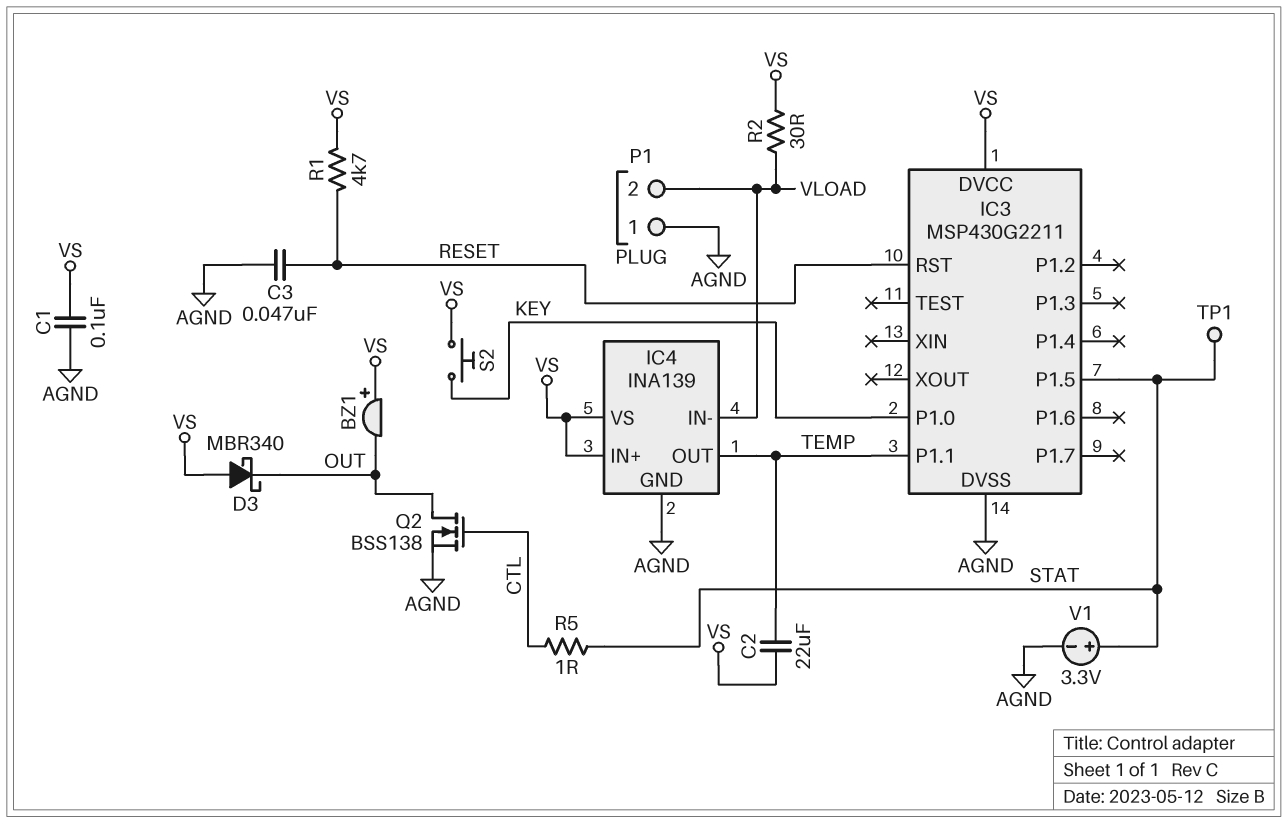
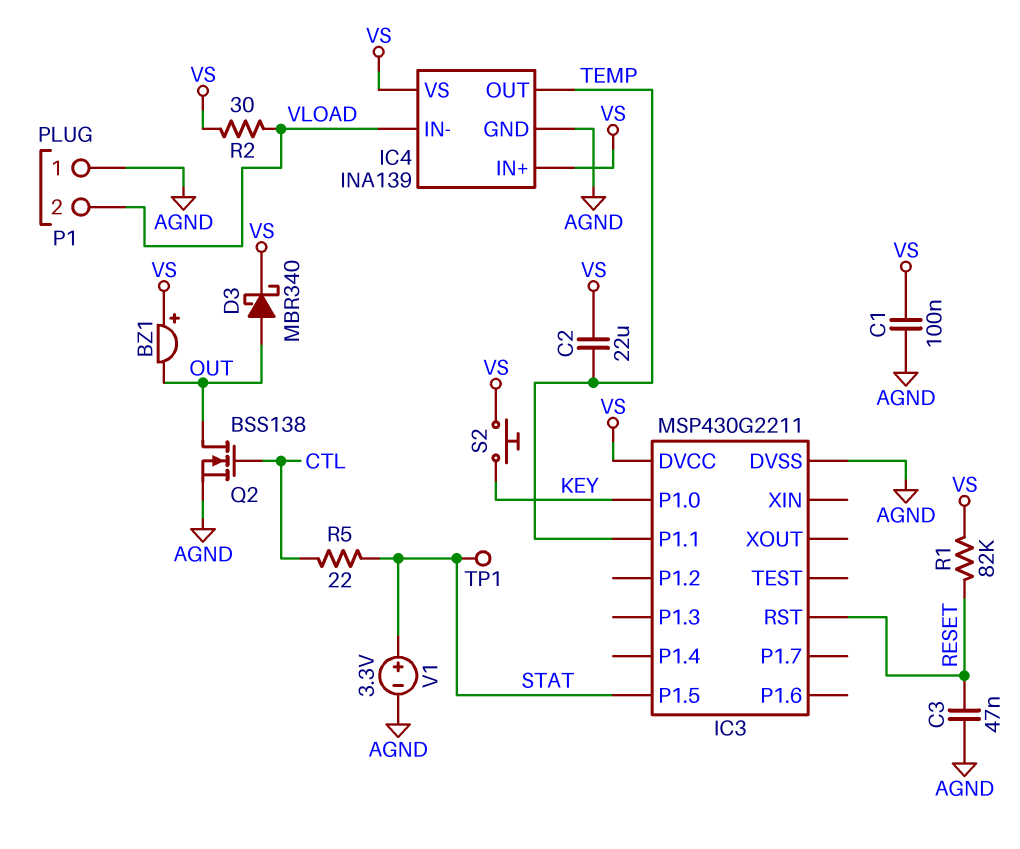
D3: schottky MBR340 (A VS, K OUT) -> schottky MBR340 (A OUT, K VS)
R1: 4.7k (RESET, VS) -> 82k (RESET, VS)
R5: 1 (CTL, STAT) -> 22 (CTL, STAT)

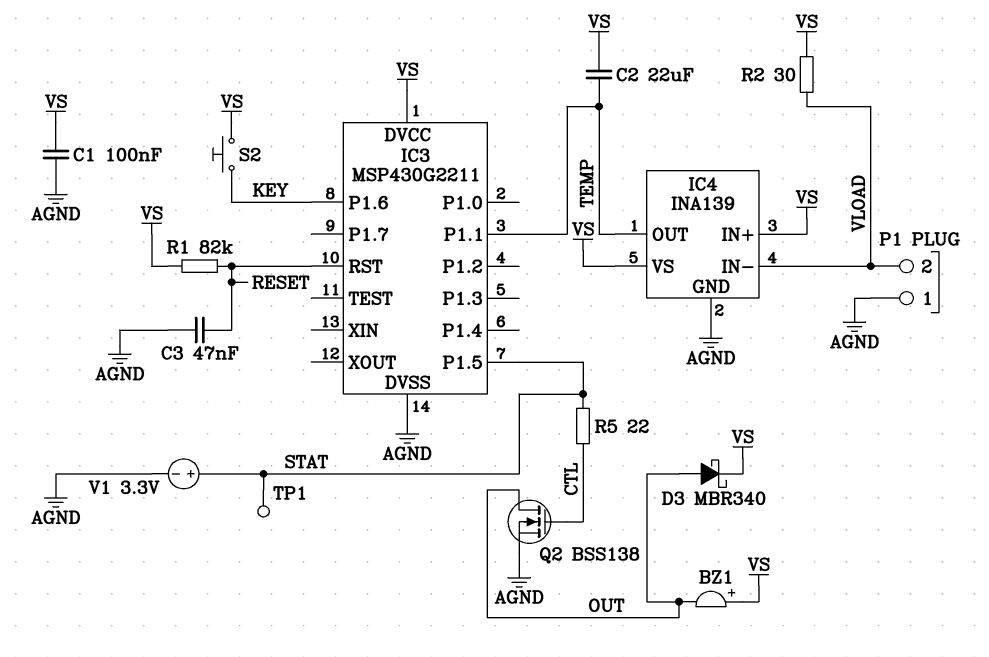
IC3 pin P1.0: KEY -> none
IC3 pin P1.6: none -> KEY

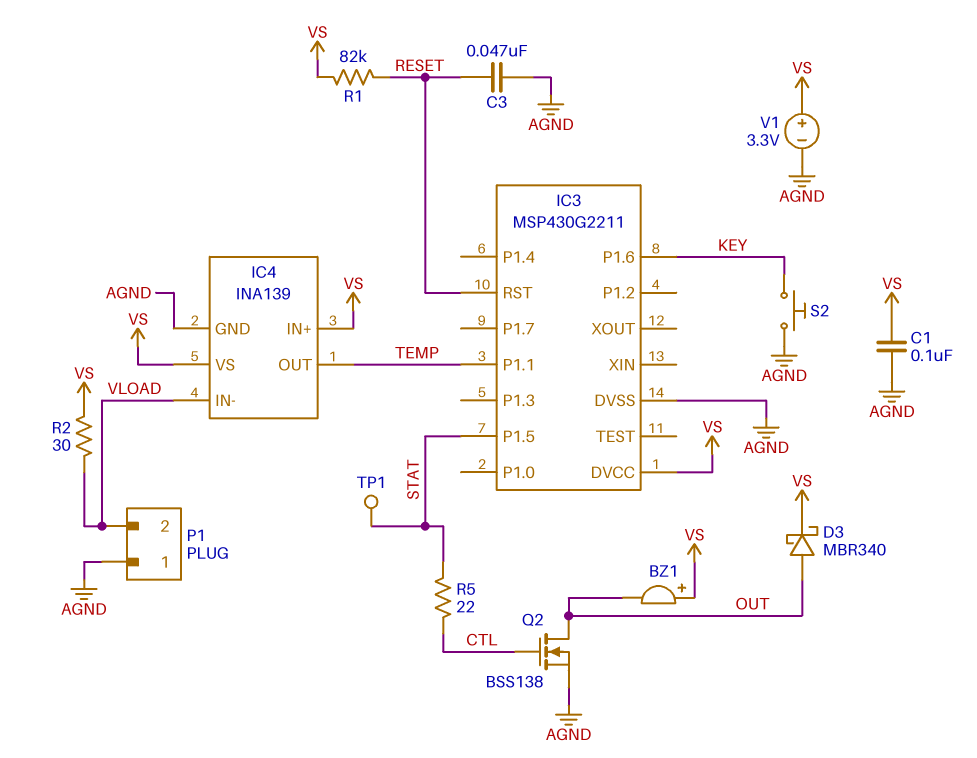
C2: 22uF (TEMP, VS) -> none
S2: button (KEY, VS) -> button (AGND, KEY)
V1: 3.3V (plus STAT, minus AGND) -> 3.3V (plus VS, minus AGND)

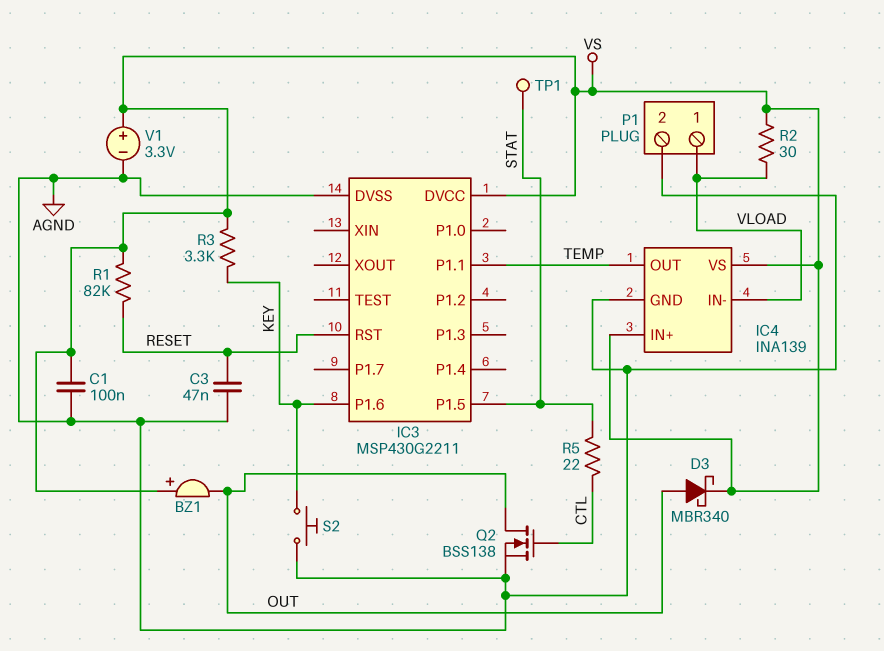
P1 pin 1: AGND -> VLOAD
P1 pin 2: VLOAD -> AGND
R3: none -> 3.3k (KEY, VS)

